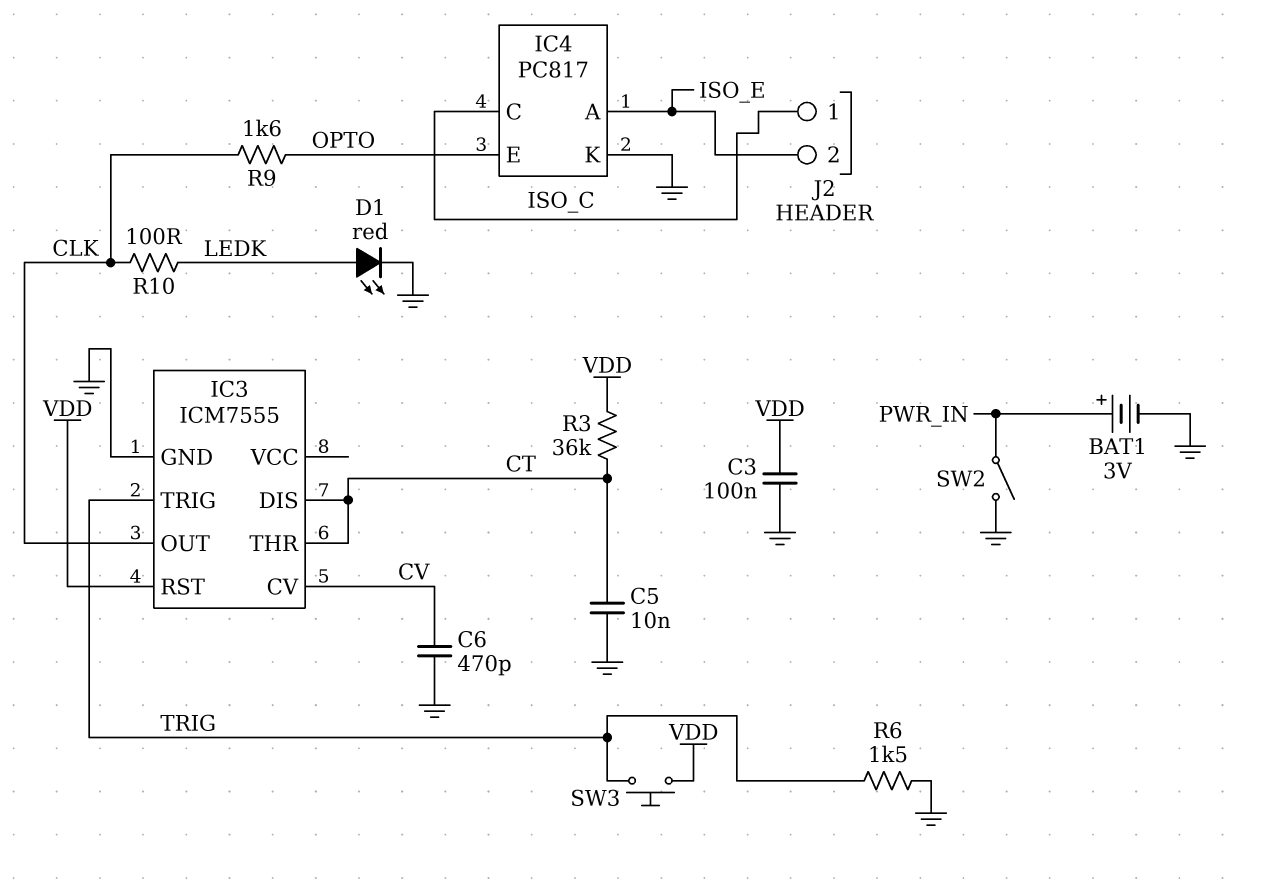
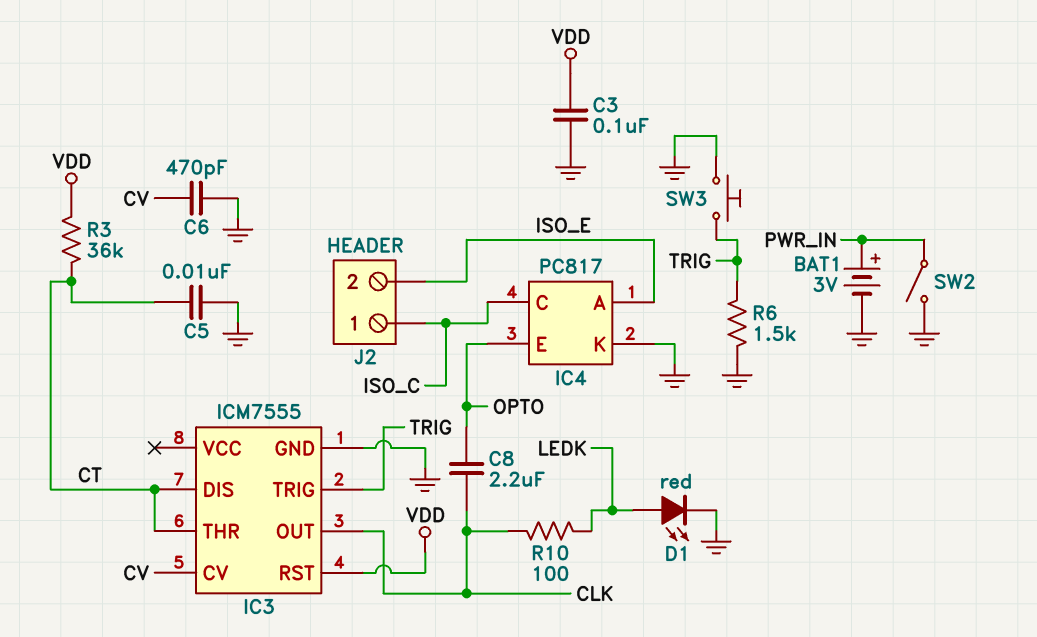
C8: none -> 2.2uF (CLK, OPTO)
R9: 1.6k (CLK, OPTO) -> none
SW3: button (TRIG, VDD) -> button (GND, TRIG)

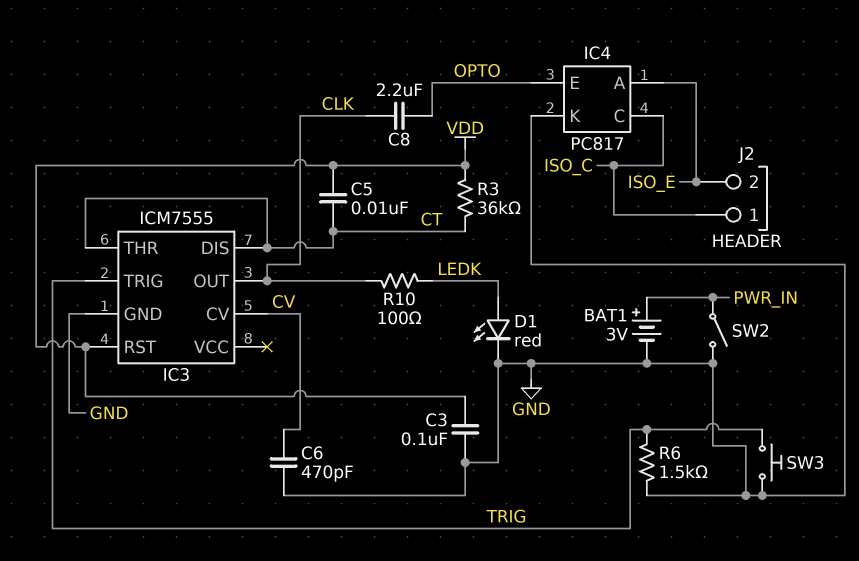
C5: 10nF (CT, GND) -> 10nF (CT, VDD)

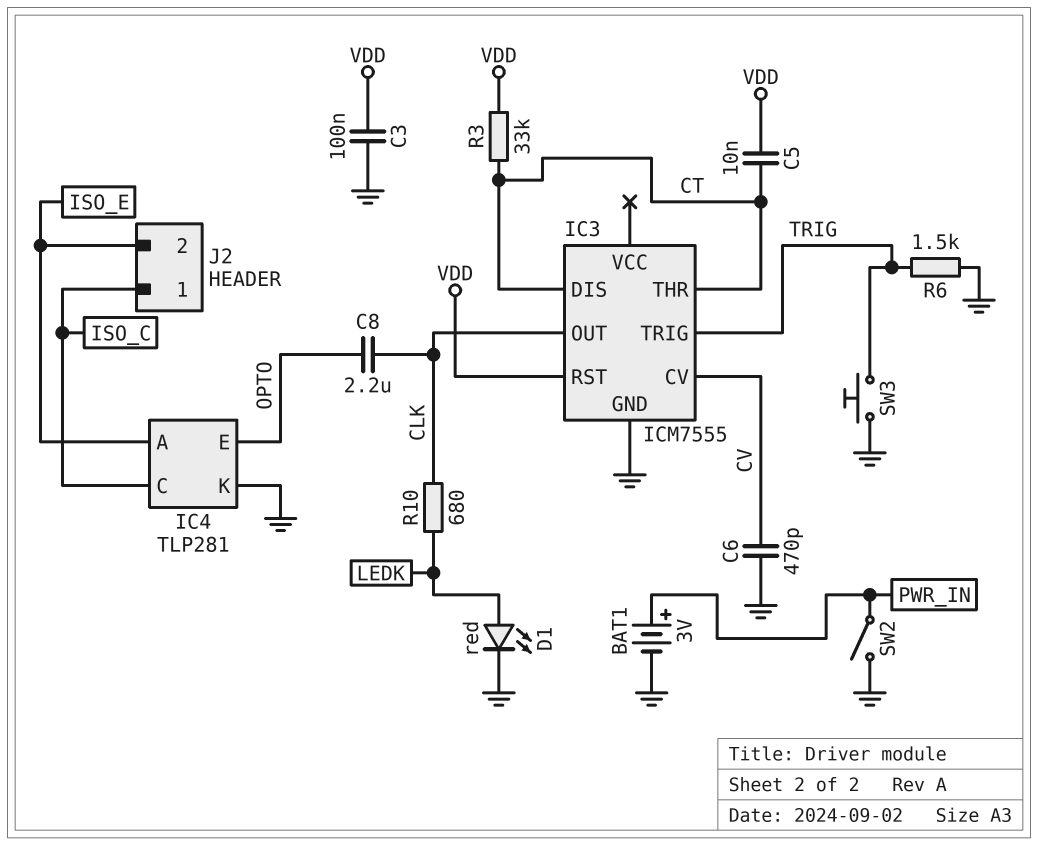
IC4: PC817 -> TLP281
R3: 36k (CT, VDD) -> 33k (CT, VDD)
R10: 100 (CLK, LEDK) -> 680 (CLK, LEDK)

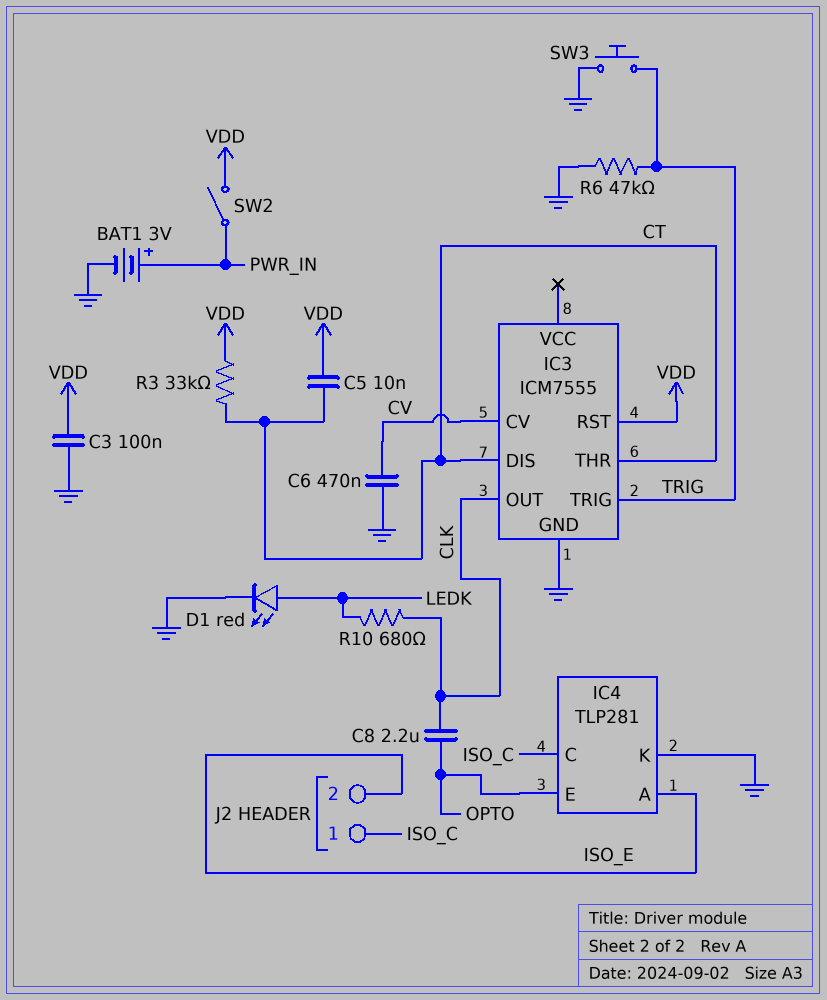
C6: 470pF (CV, GND) -> 470nF (CV, GND)
R6: 1.5k (GND, TRIG) -> 47k (GND, TRIG)
SW2: switch (GND, PWR_IN) -> switch (PWR_IN, VDD)

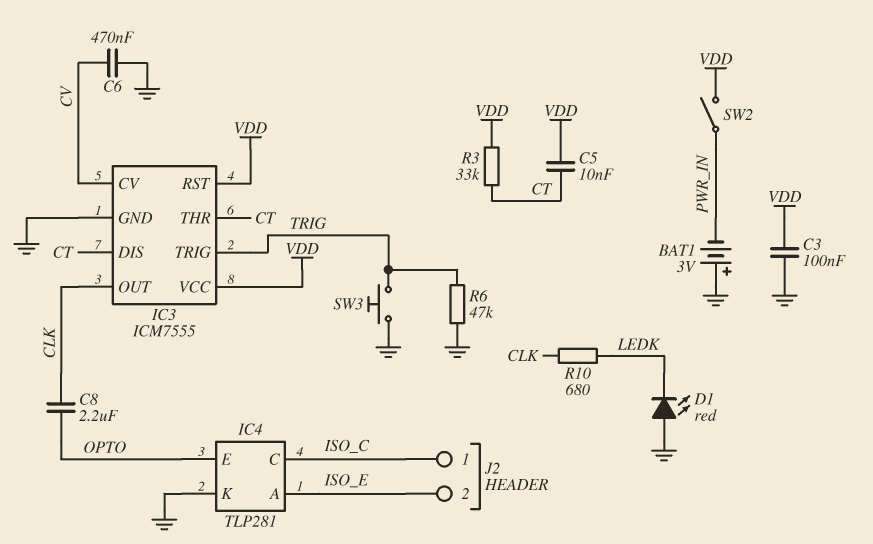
BAT1: 3V (plus PWR_IN, minus GND) -> 3V (plus GND, minus PWR_IN)
D1: LED red (A LEDK, K GND) -> LED red (A GND, K LEDK)
IC3 pin VCC: none -> VDD

